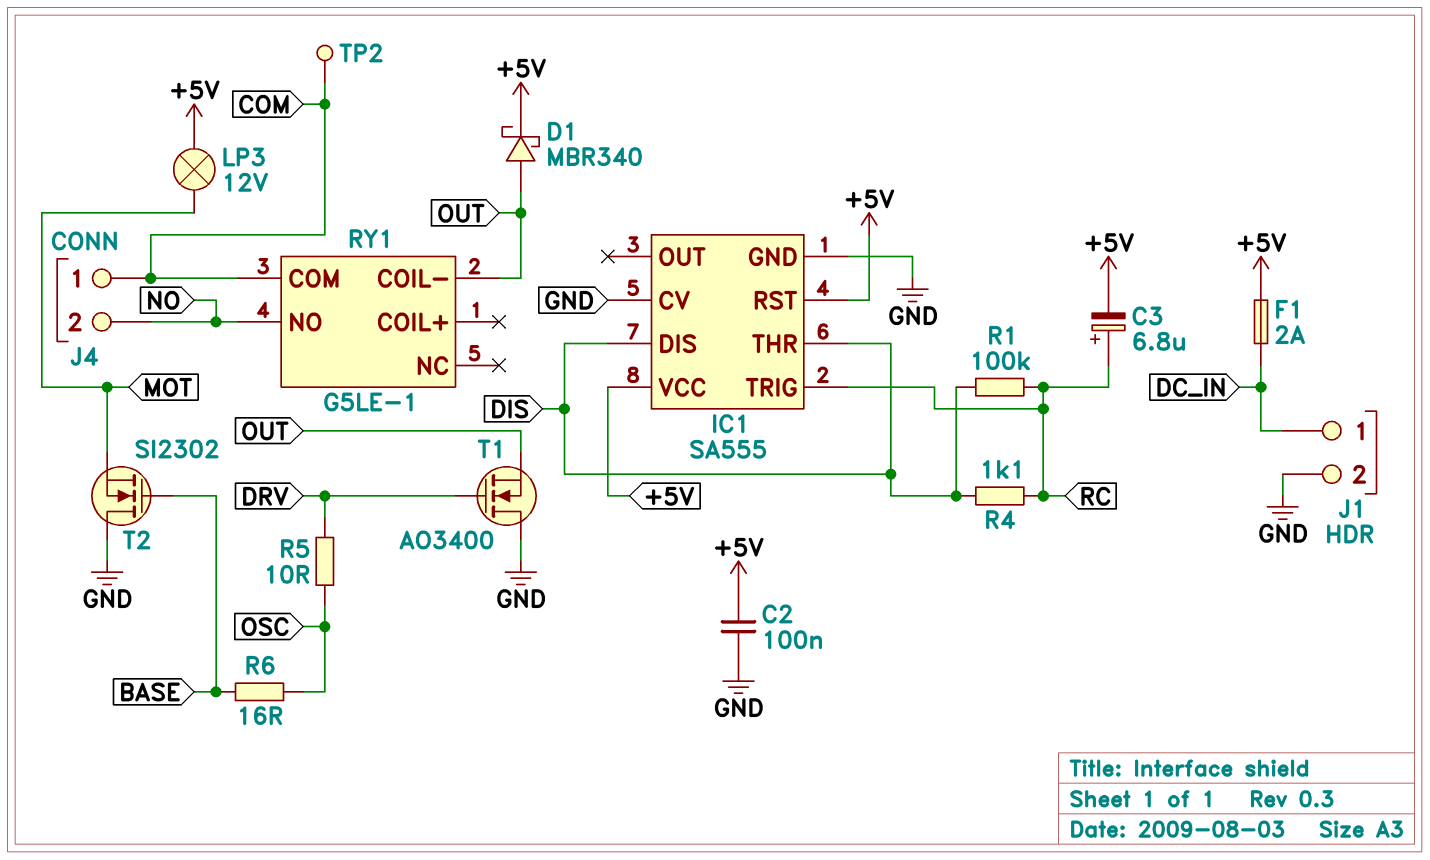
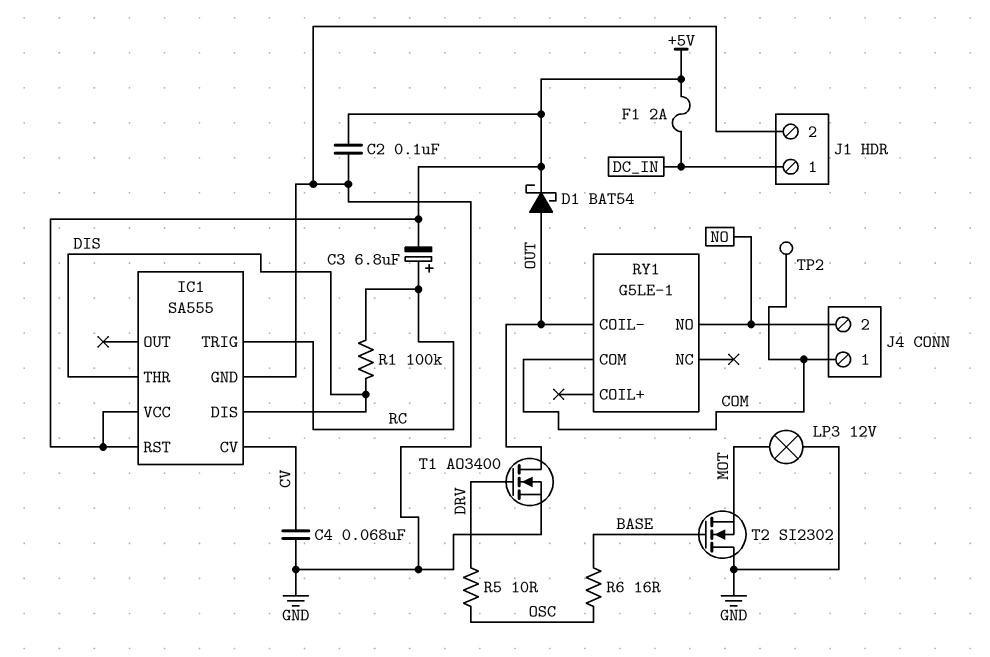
C4: none -> 68nF (CV, GND)
D1: schottky MBR340 (A OUT, K +5V) -> schottky BAT54 (A OUT, K +5V)
IC1 pin CV: GND -> CV
LP3: lamp 12V (+5V, MOT) -> lamp 12V (GND, MOT)
R4: 1.1k (DIS, RC) -> none
T1: NMOS AO3400 (G DRV, D GND, S OUT) -> NMOS AO3400 (G DRV, D OUT, S GND)

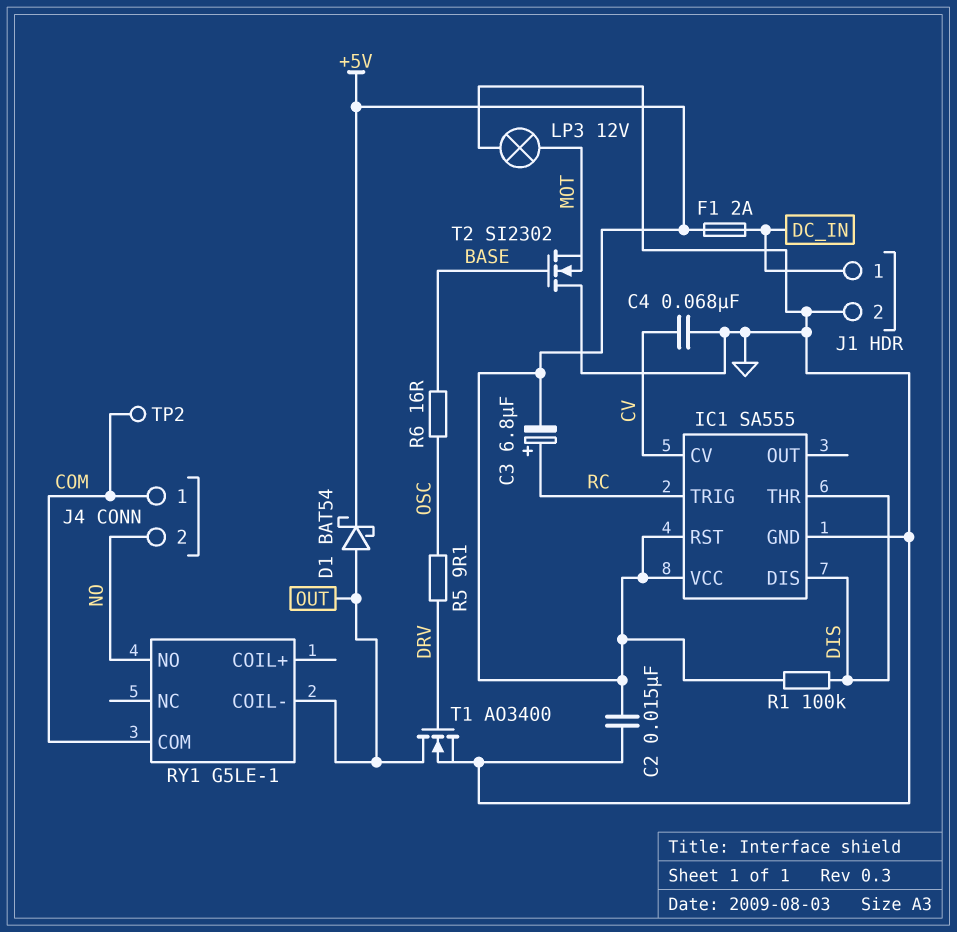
C2: 100nF (+5V, GND) -> 15nF (+5V, GND)
R1: 100k (DIS, RC) -> 100k (+5V, DIS)
R5: 10 (DRV, OSC) -> 9.1 (DRV, OSC)

